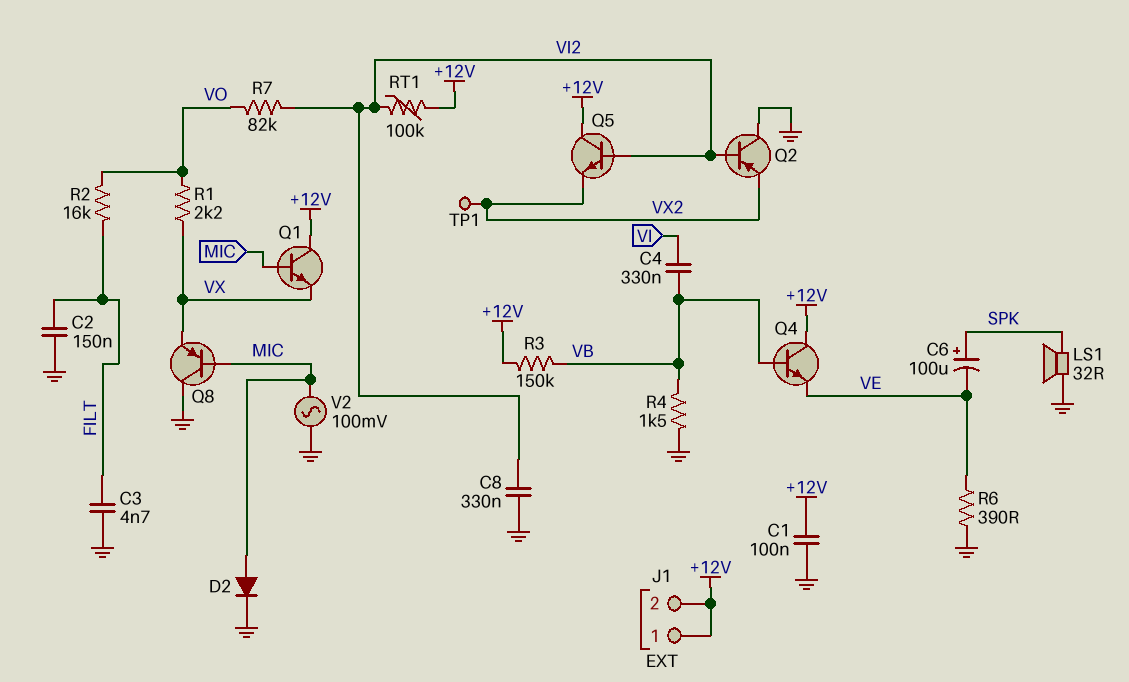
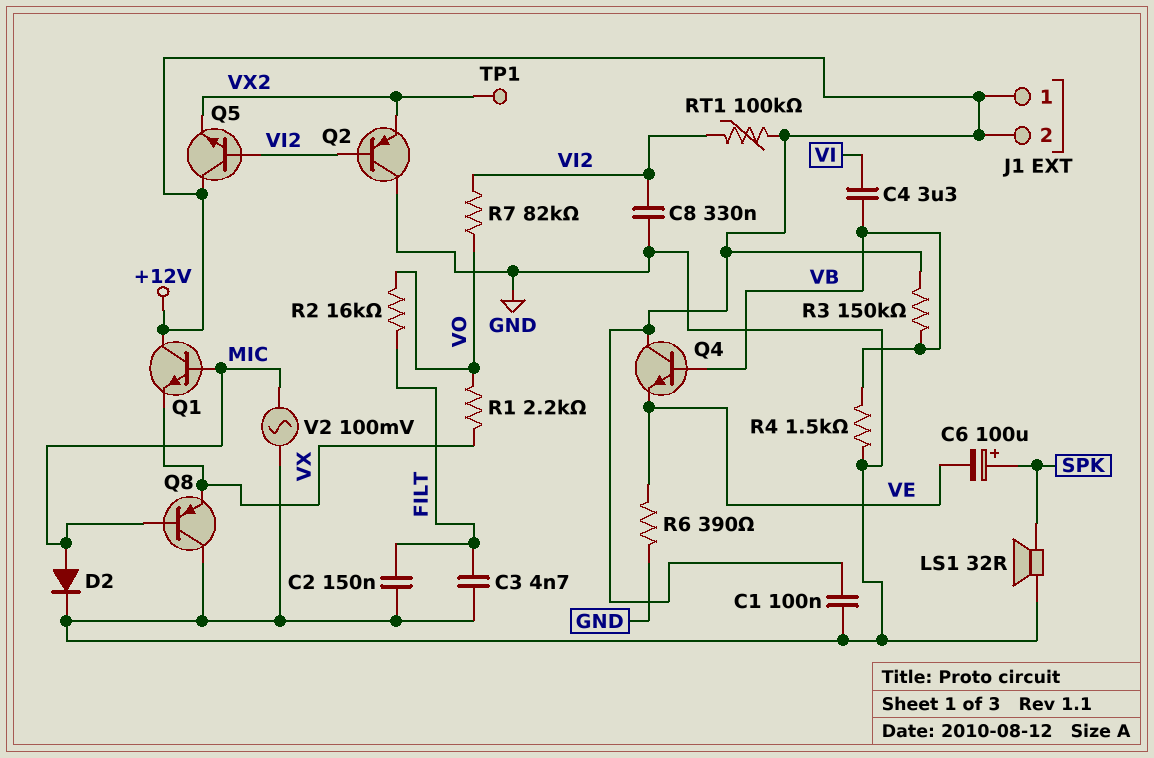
C4: 330nF (VB, VI) -> 3.3uF (VB, VI)

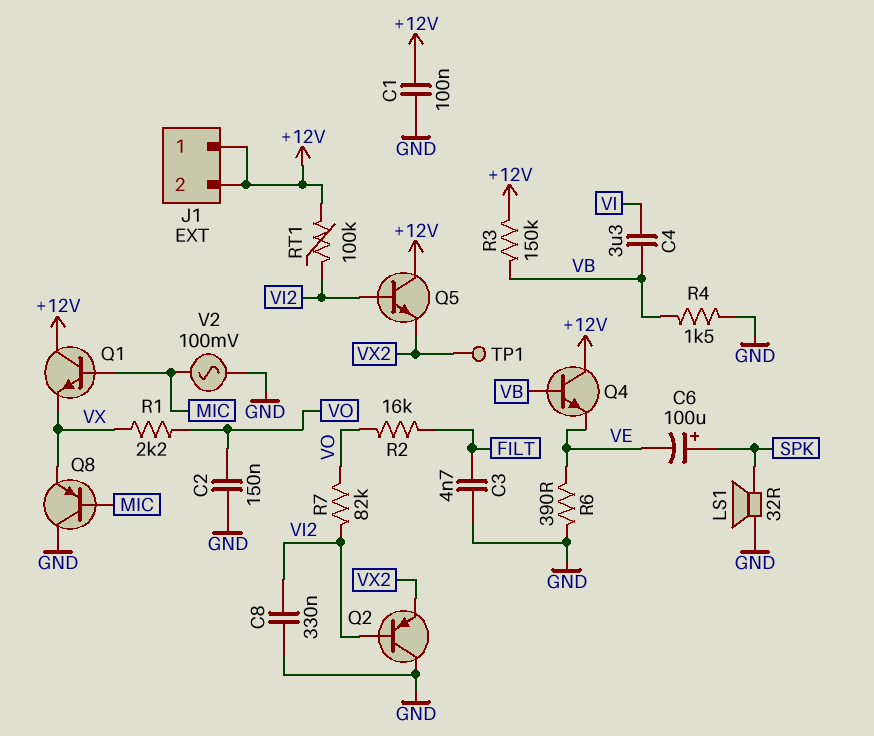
C2: 150nF (FILT, GND) -> 150nF (GND, VO)
D2: diode (A MIC, K GND) -> none

